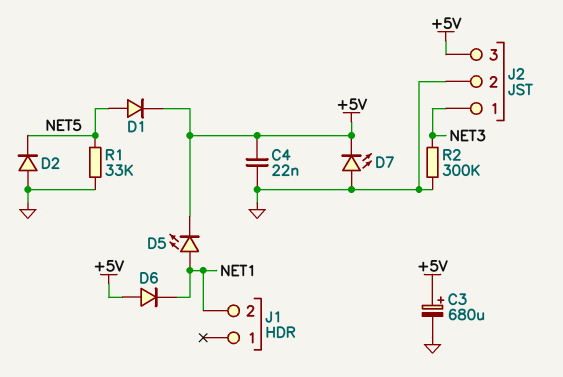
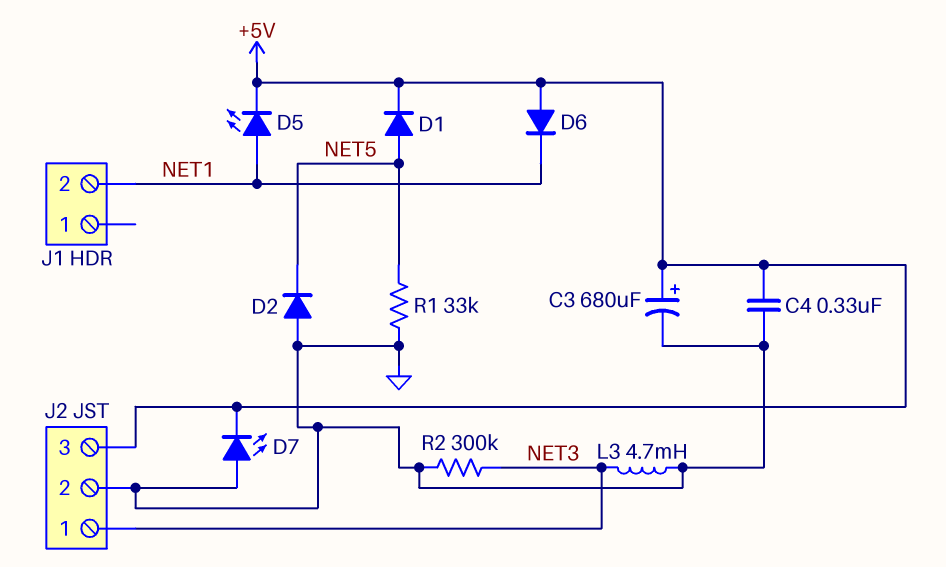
C4: 22nF (+5V, GND) -> 330nF (+5V, GND)
L3: none -> 4.7mH (GND, NET3)

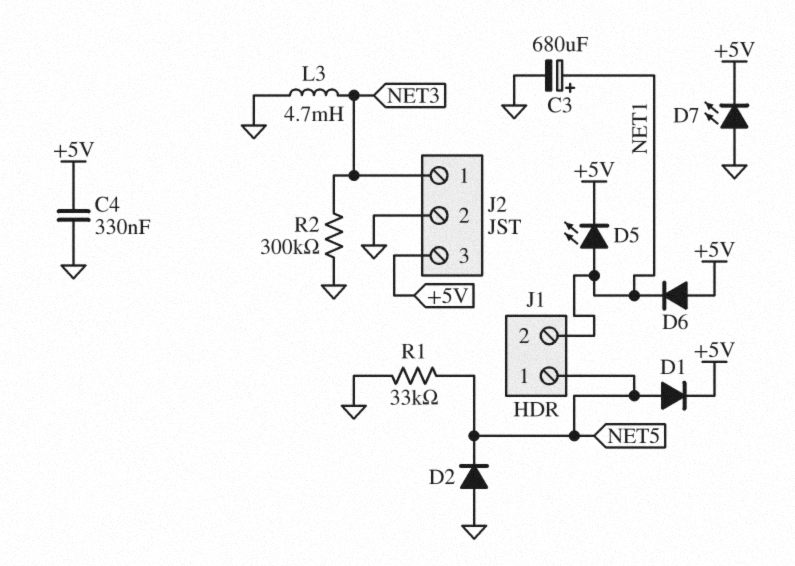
C3: 680uF (plus +5V, minus GND) -> 680uF (plus NET1, minus GND)
J1 pin 1: none -> NET5

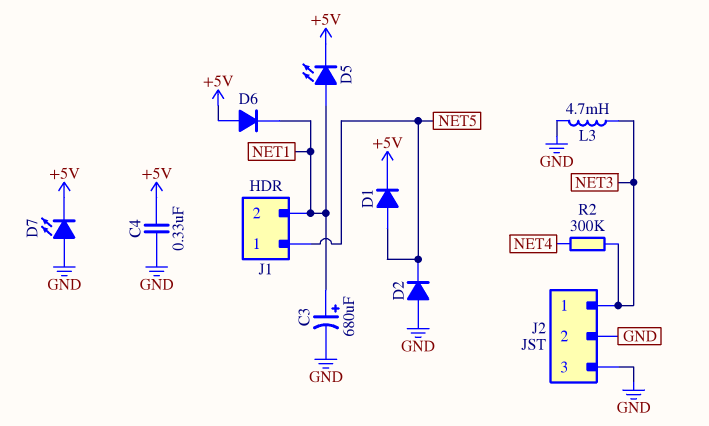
J2 pin 3: +5V -> GND
R1: 33k (GND, NET5) -> none
R2: 300k (GND, NET3) -> 300k (NET3, NET4)

